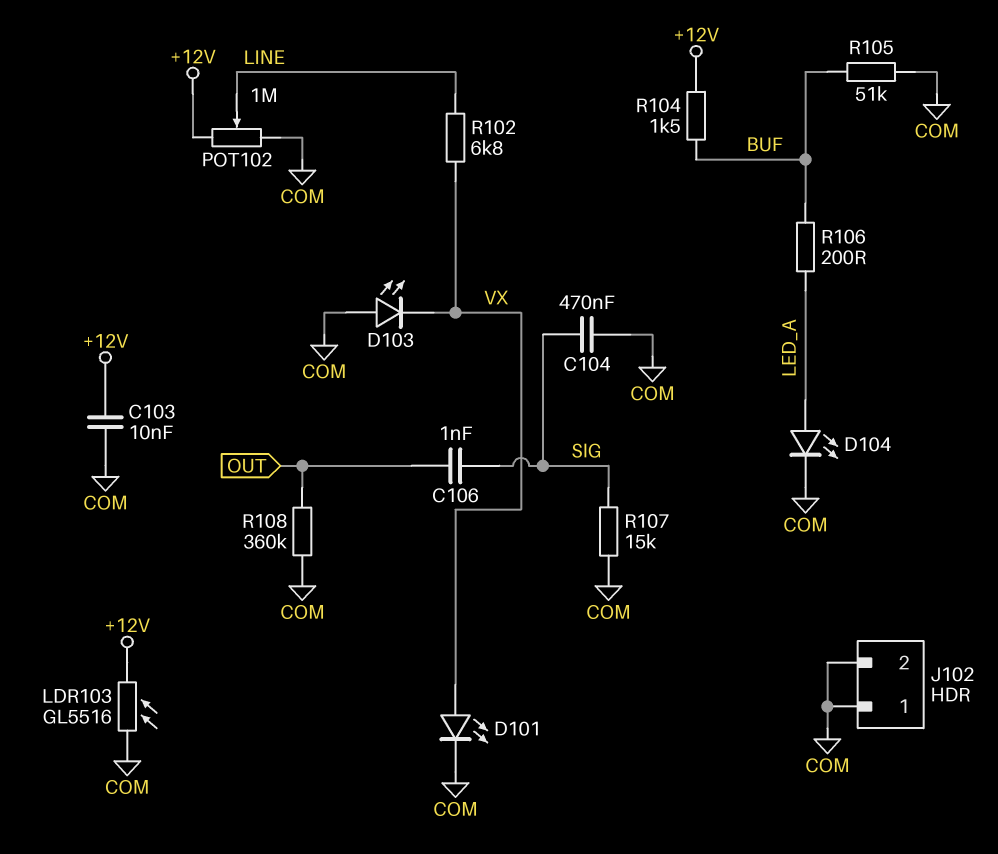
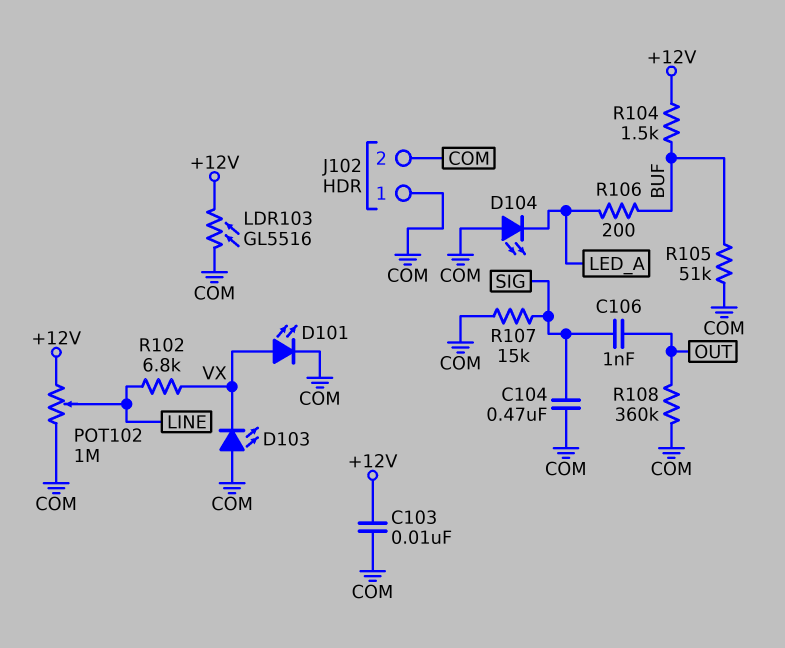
D104: LED (A LED_A, K COM) -> LED (A COM, K LED_A)

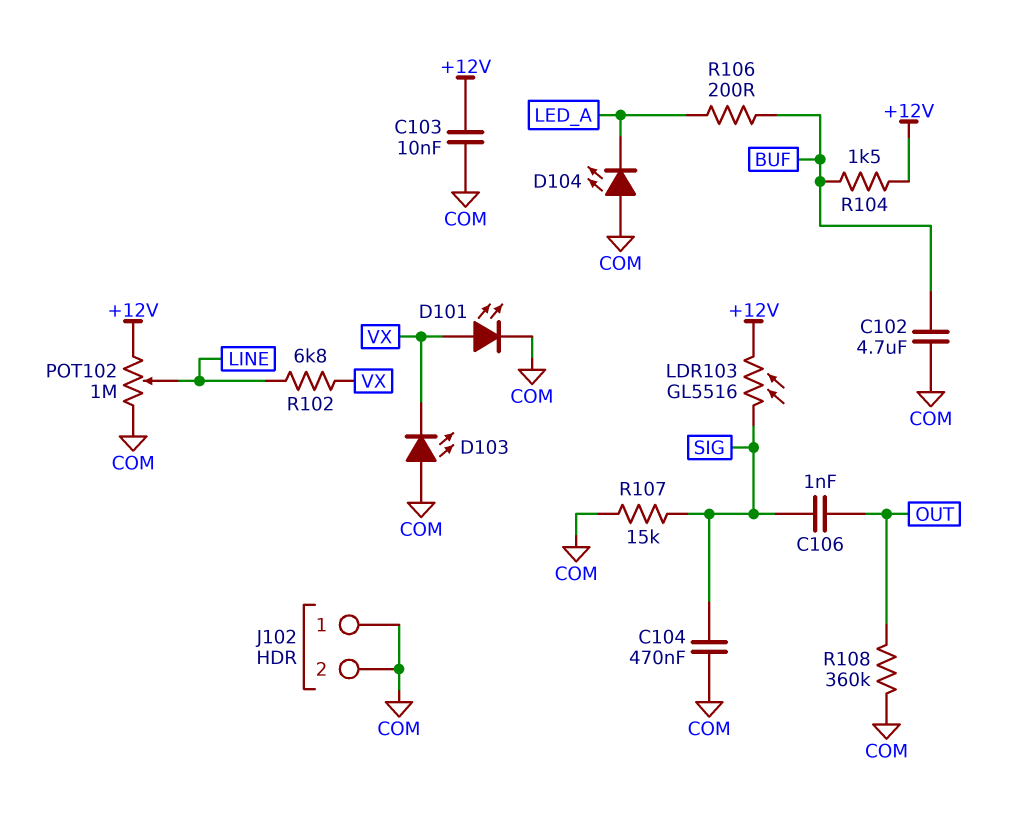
C102: none -> 4.7uF (BUF, COM)
LDR103: GL5516 (+12V, COM) -> GL5516 (+12V, SIG)
R105: 51k (BUF, COM) -> none

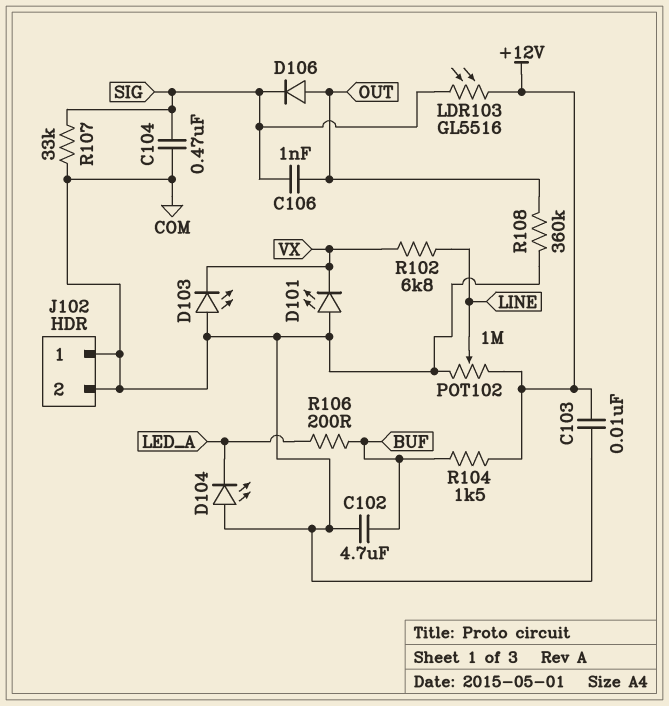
D101: LED (A VX, K COM) -> LED (A COM, K VX)
D106: none -> diode (A OUT, K SIG)
R107: 15k (COM, SIG) -> 33k (COM, SIG)

